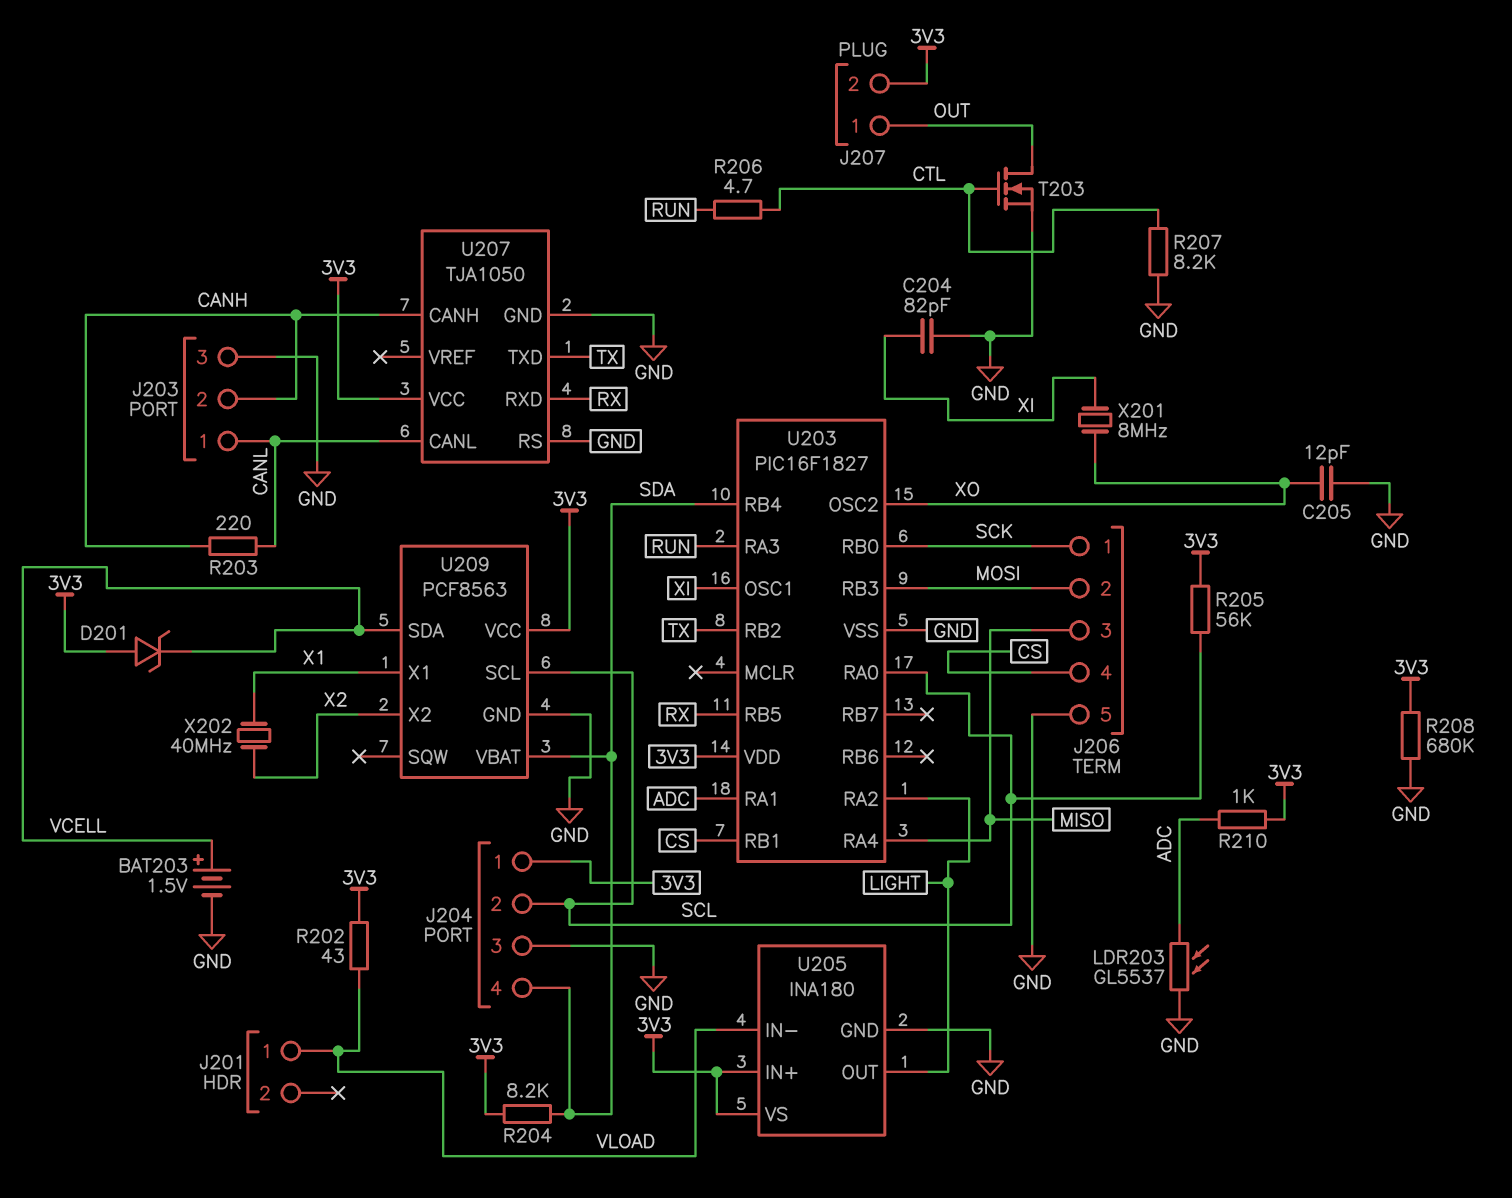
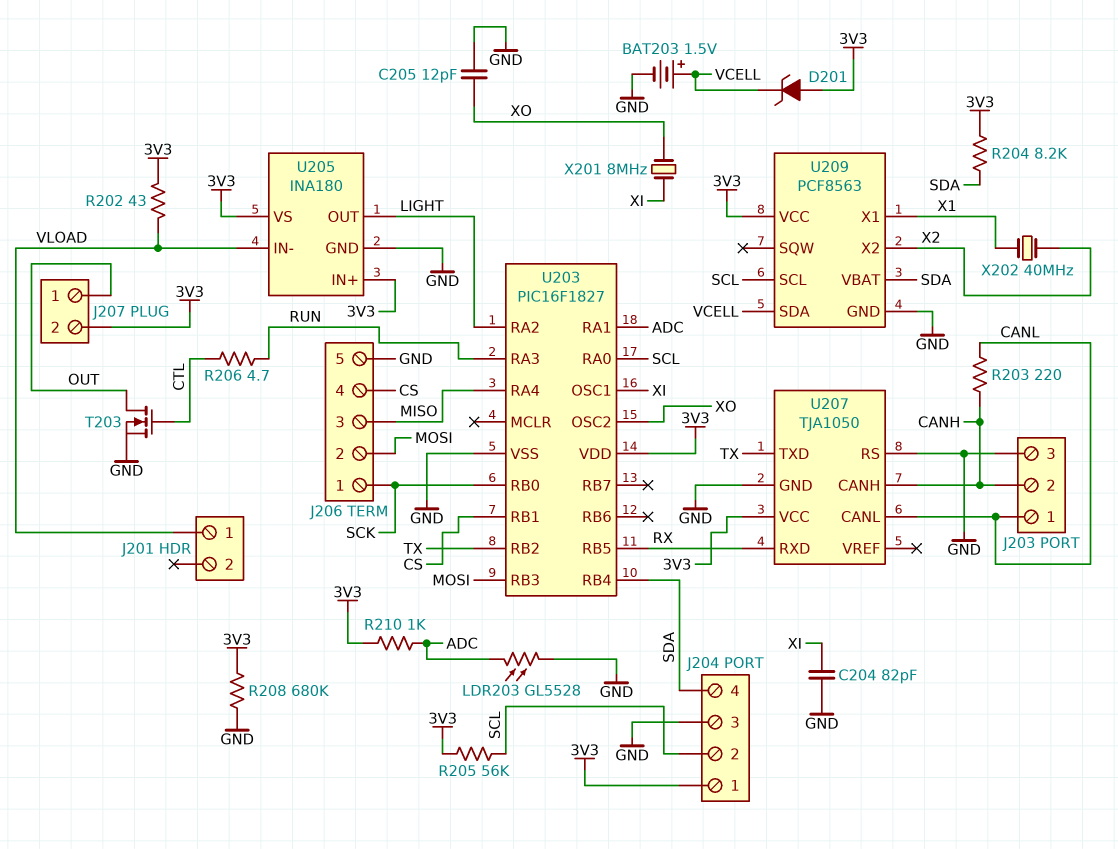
LDR203: GL5537 (ADC, GND) -> GL5528 (ADC, GND)
R207: 8.2k (CTL, GND) -> none

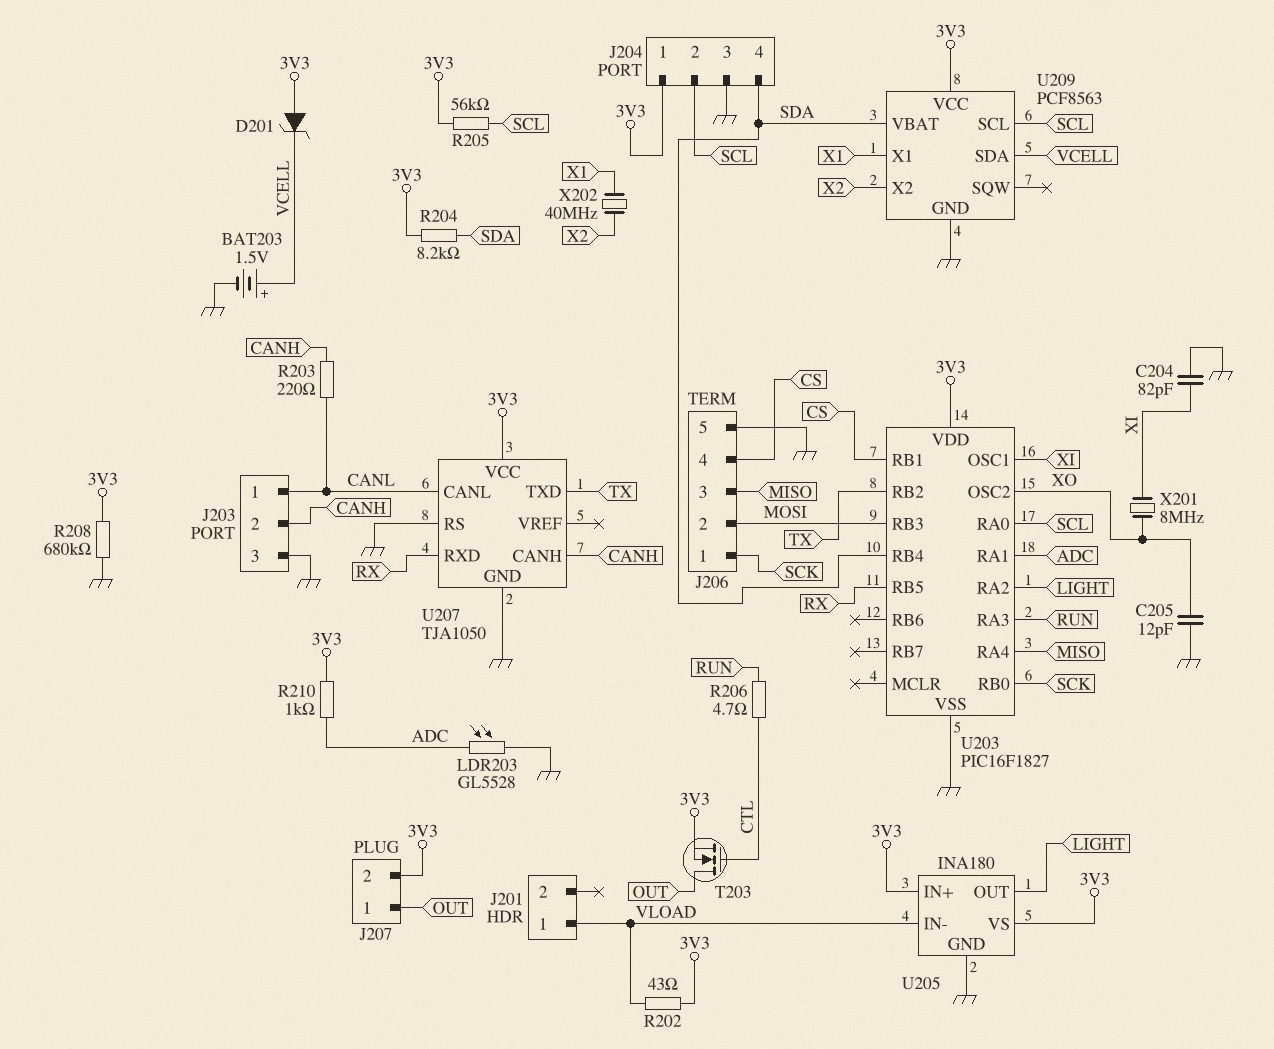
T203: NMOS (G CTL, D OUT, S GND) -> NMOS (G CTL, D OUT, S 3V3)

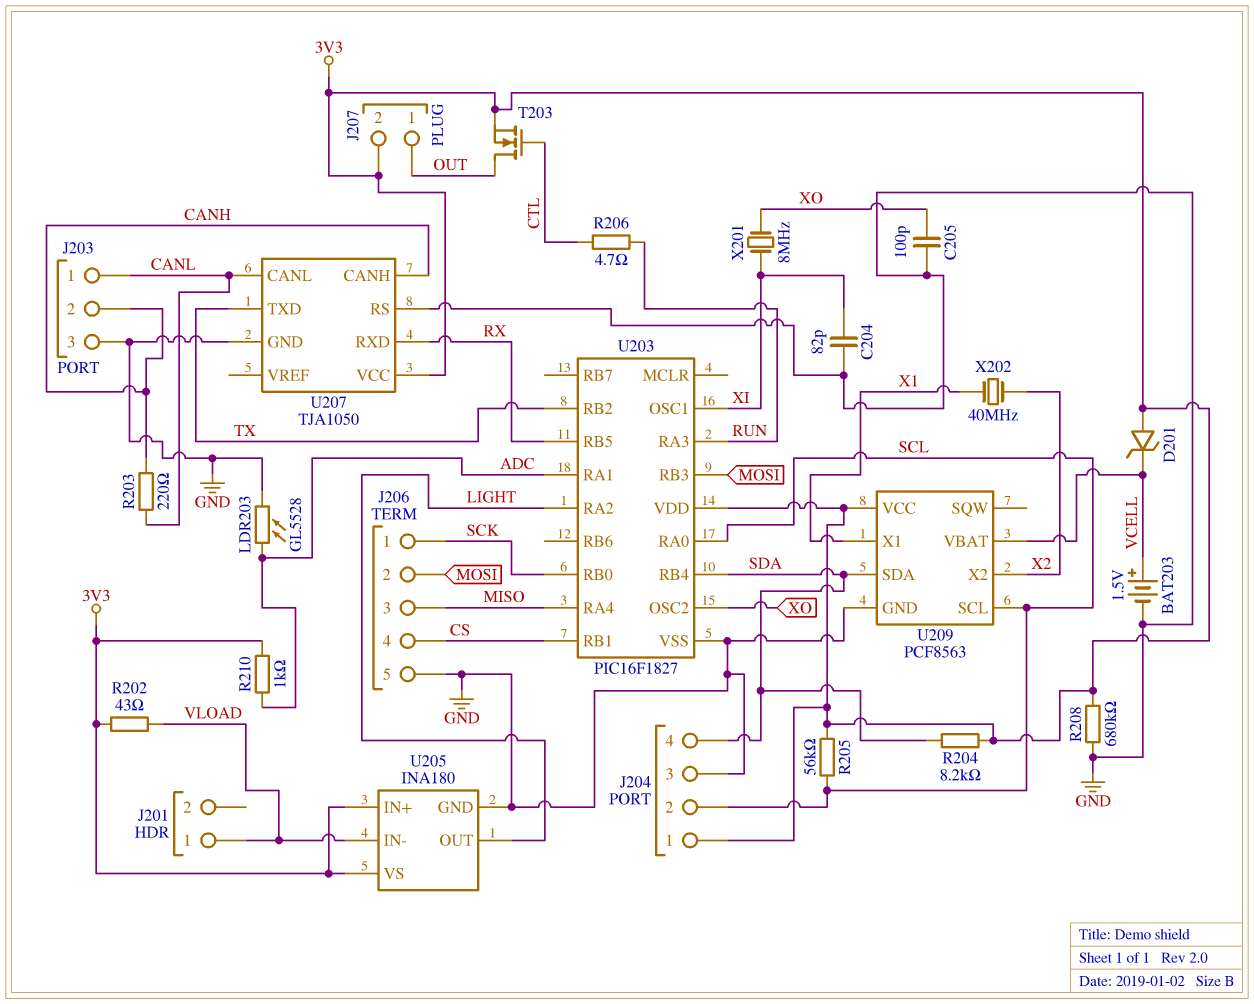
C205: 12pF (GND, XO) -> 100pF (GND, XO)
U209 pin SDA: VCELL -> SDA
U209 pin VBAT: SDA -> VCELL

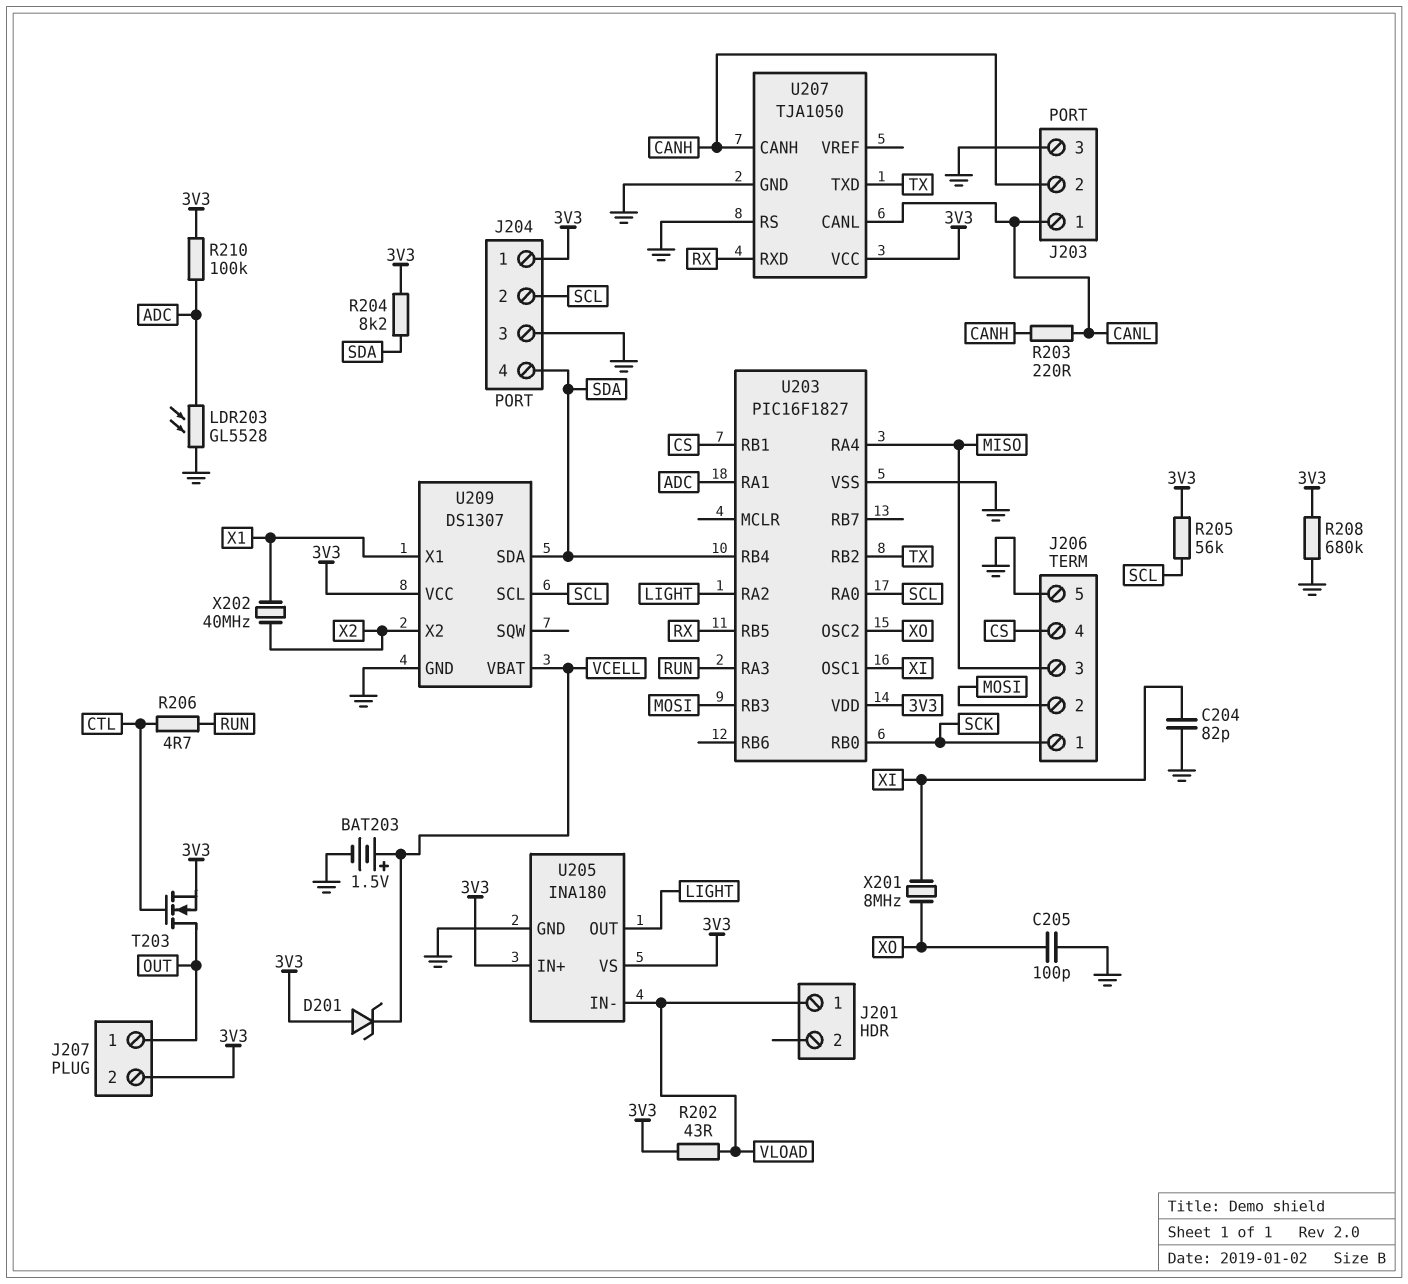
R210: 1k (3V3, ADC) -> 100k (3V3, ADC)
U209: PCF8563 -> DS1307

